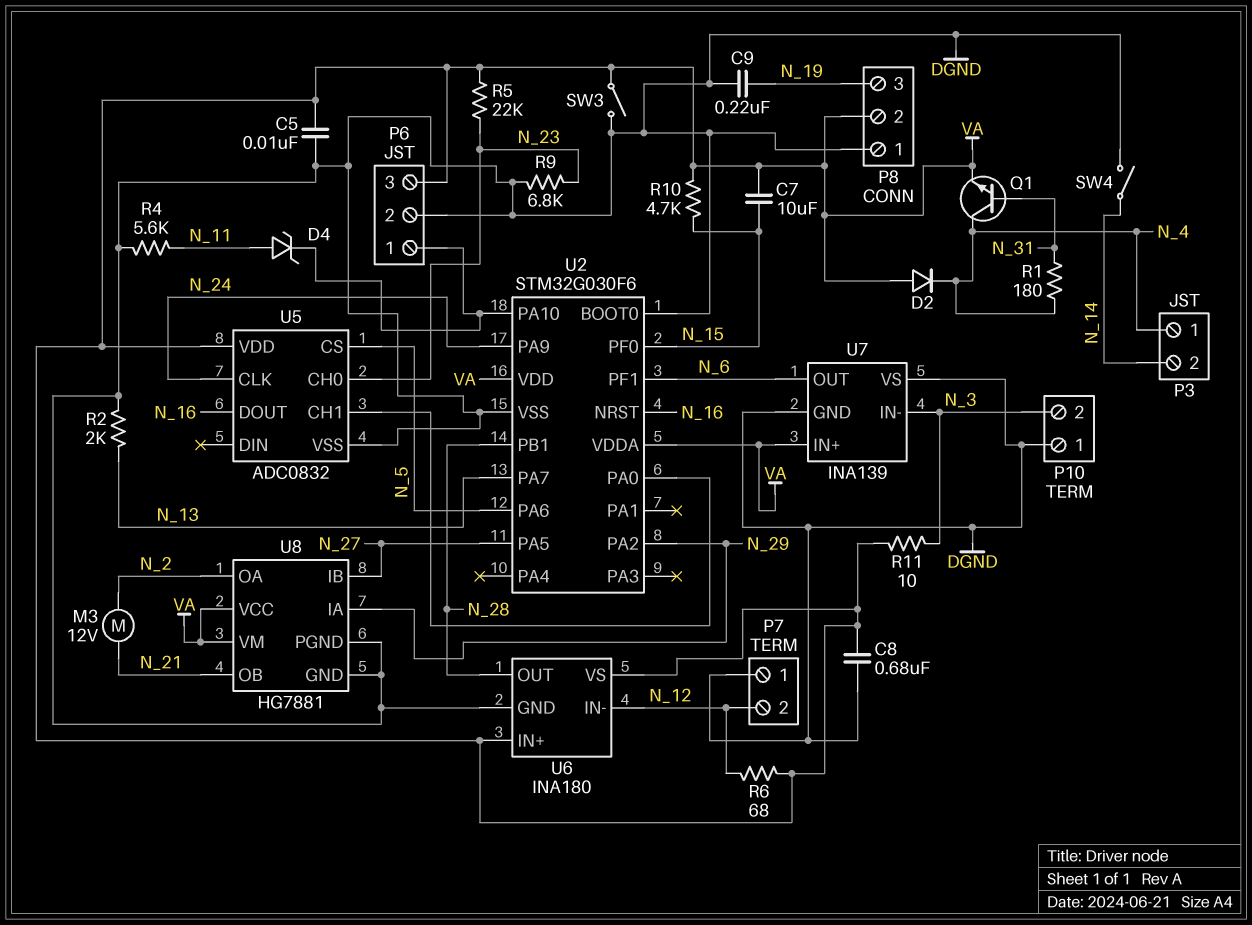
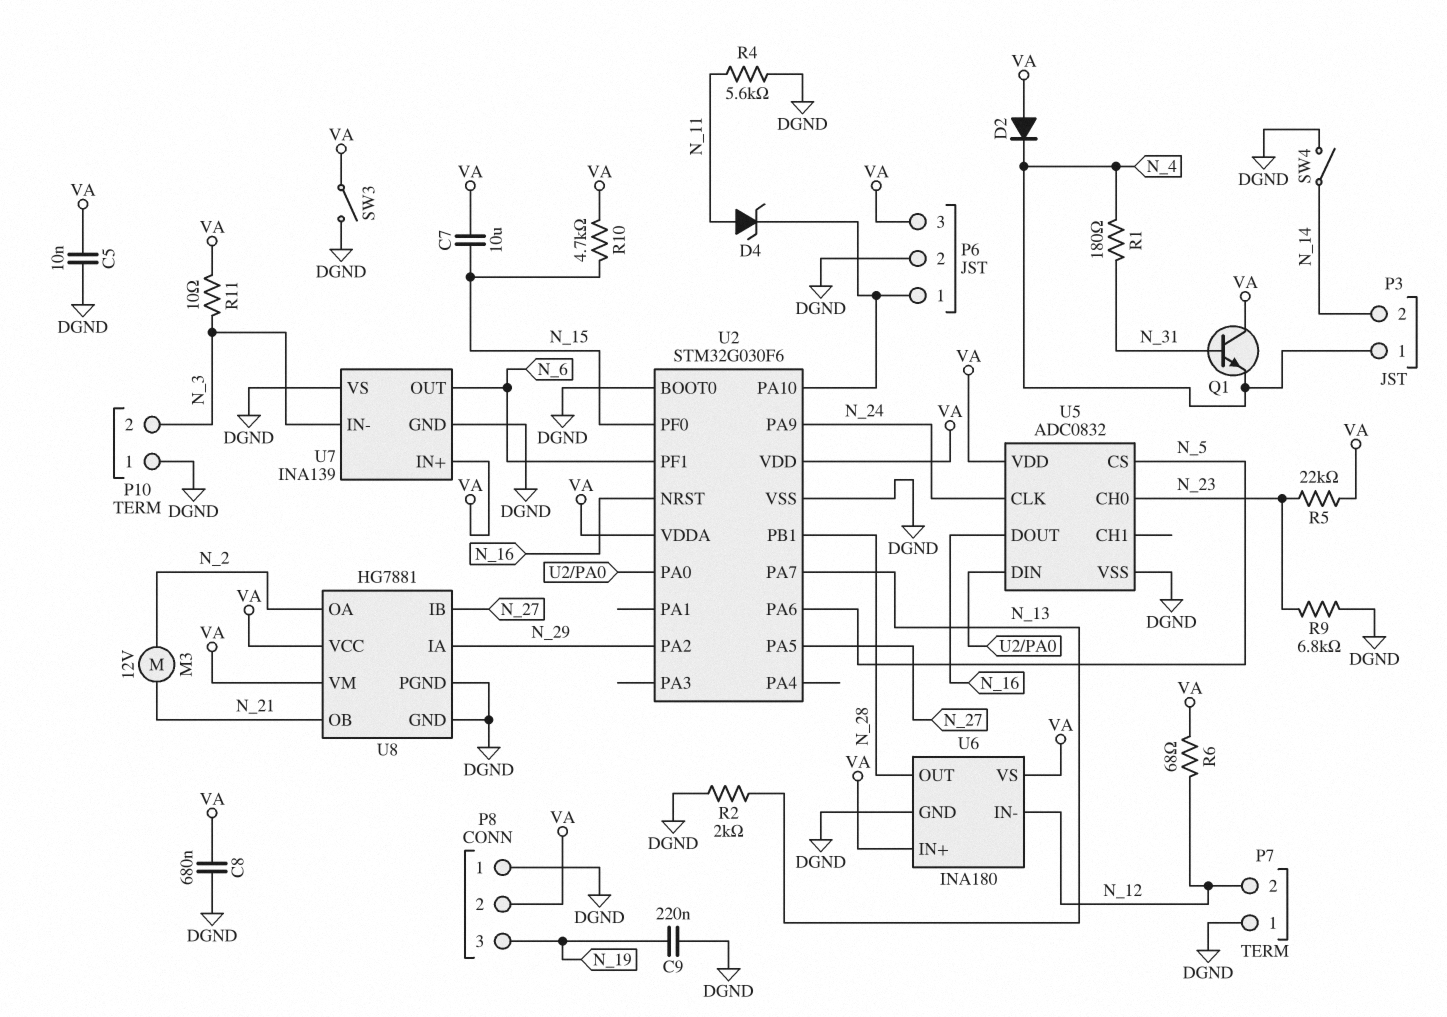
Q1: NPN (B N_31, C N_4, E VA) -> NPN (B N_31, C VA, E N_4)
U5 pin CH1: U2/PA0 -> none
U5 pin DIN: none -> U2/PA0

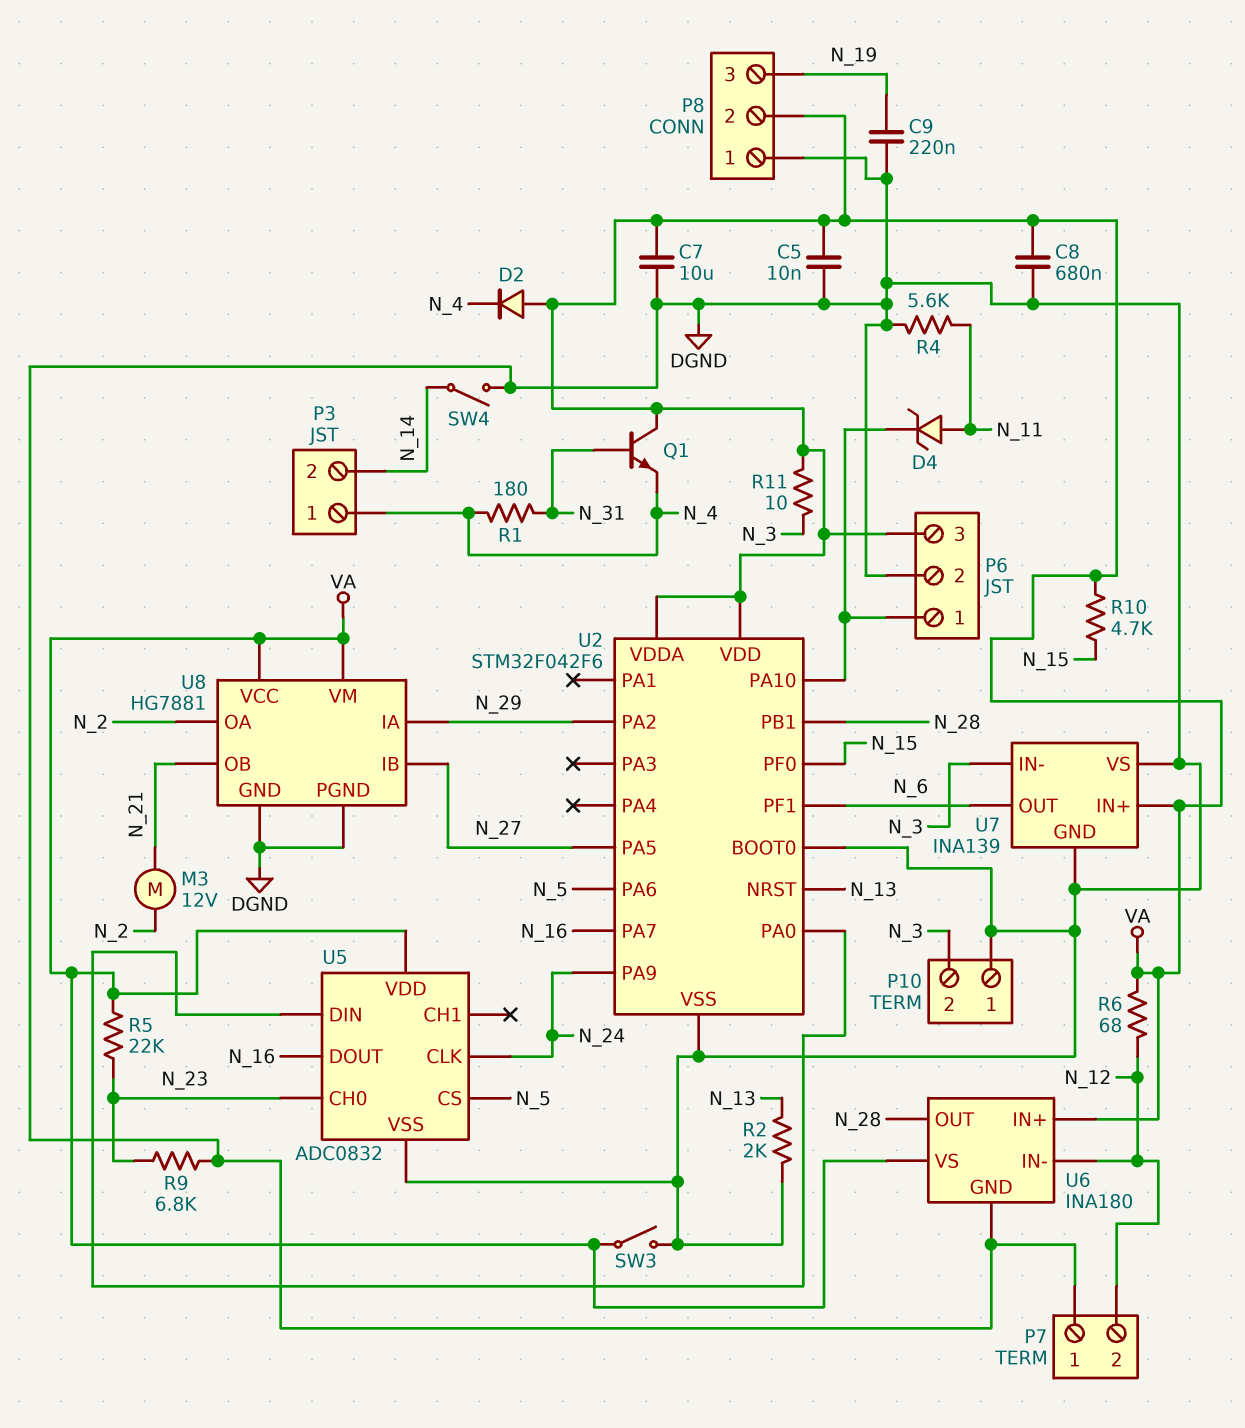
C7: 10uF (N_15, VA) -> 10uF (DGND, VA)
U2: STM32G030F6 -> STM32F042F6
U2 pin NRST: N_16 -> N_13
U2 pin PA7: N_13 -> N_16

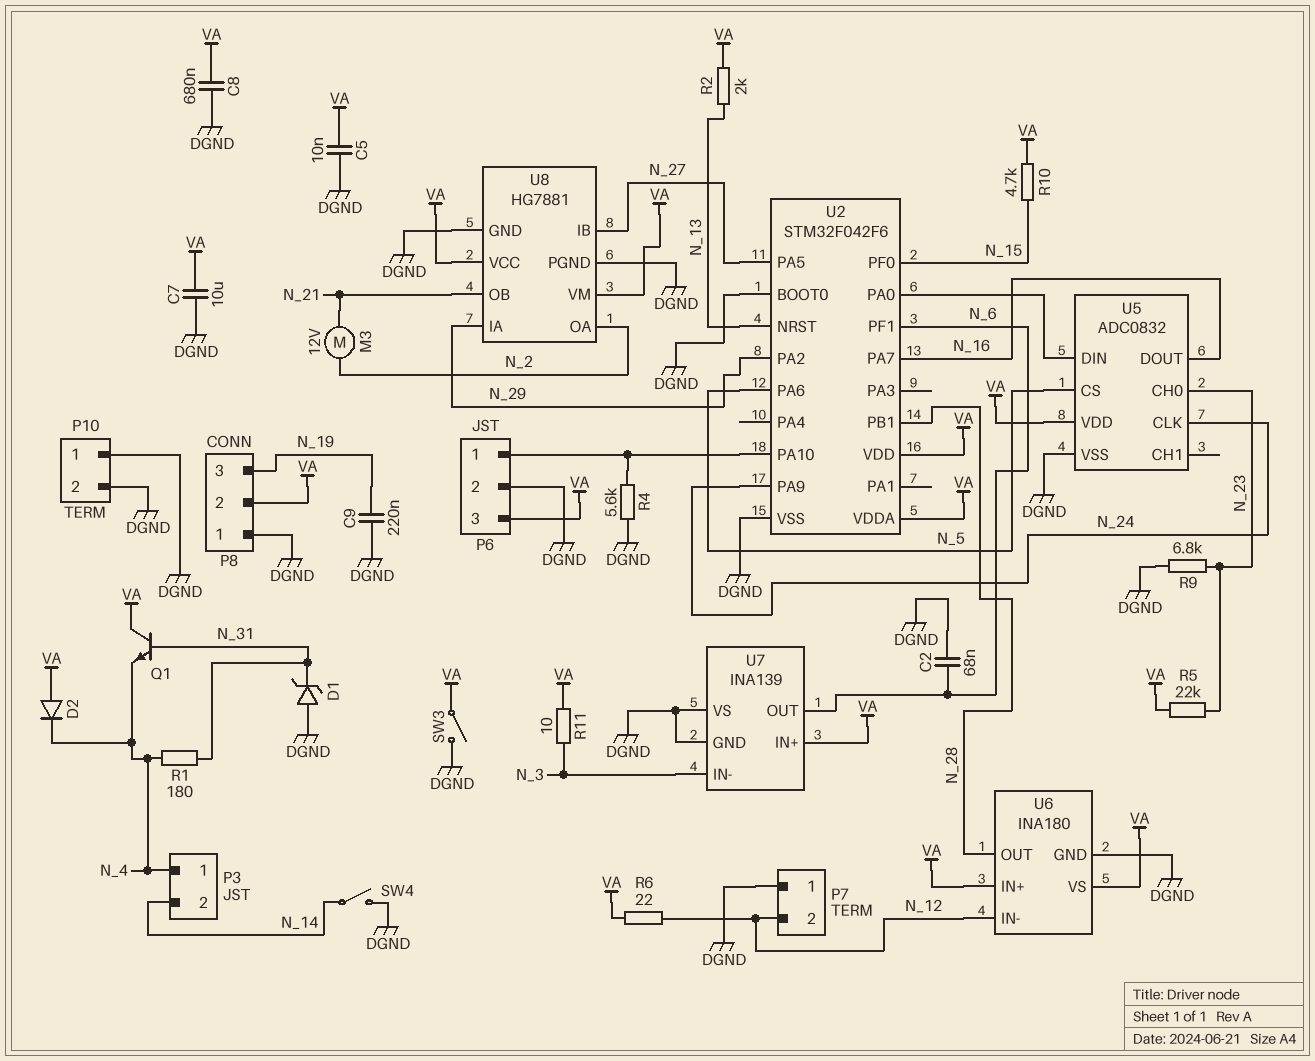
C2: none -> 68nF (DGND, N_6)
D1: none -> zener (A DGND, K N_31)
D4: zener (A N_11, K P6/1) -> none
P10 pin 2: N_3 -> DGND
R2: 2k (DGND, N_13) -> 2k (N_13, VA)
R4: 5.6k (DGND, N_11) -> 5.6k (DGND, P6/1)
R6: 68 (N_12, VA) -> 22 (N_12, VA)

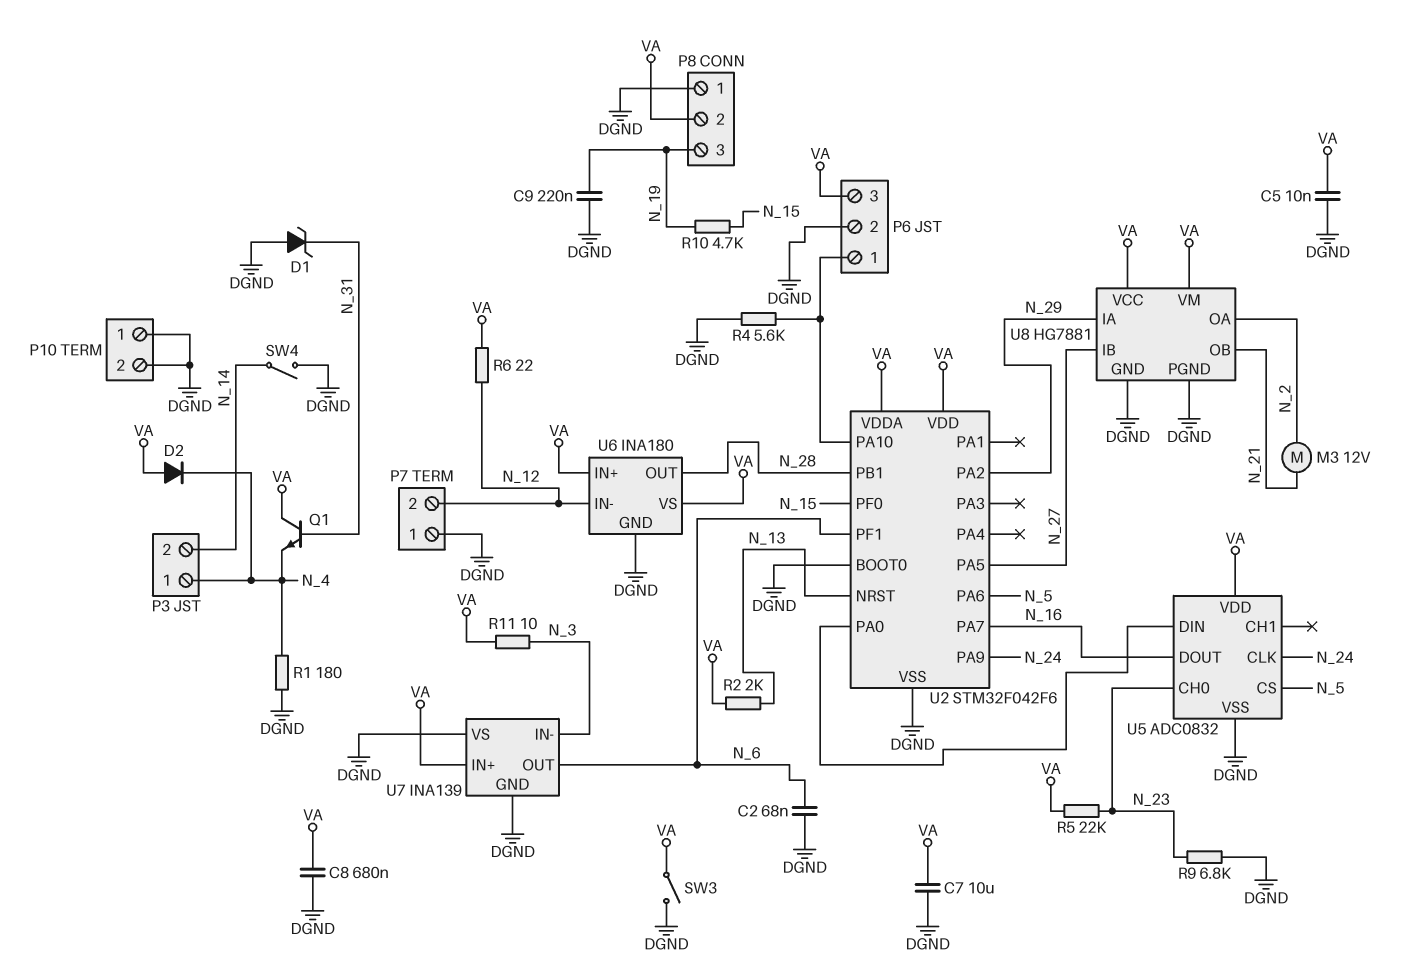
R1: 180 (N_4, N_31) -> 180 (DGND, N_4)
R10: 4.7k (N_15, VA) -> 4.7k (N_15, N_19)

